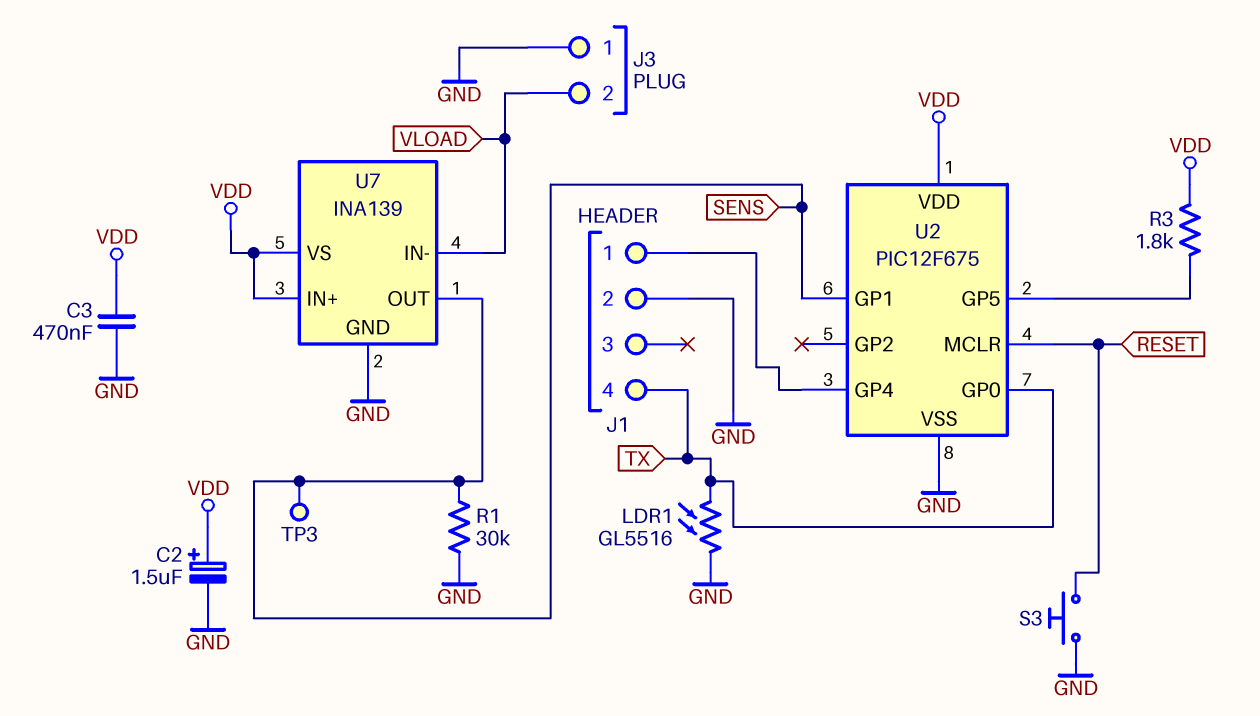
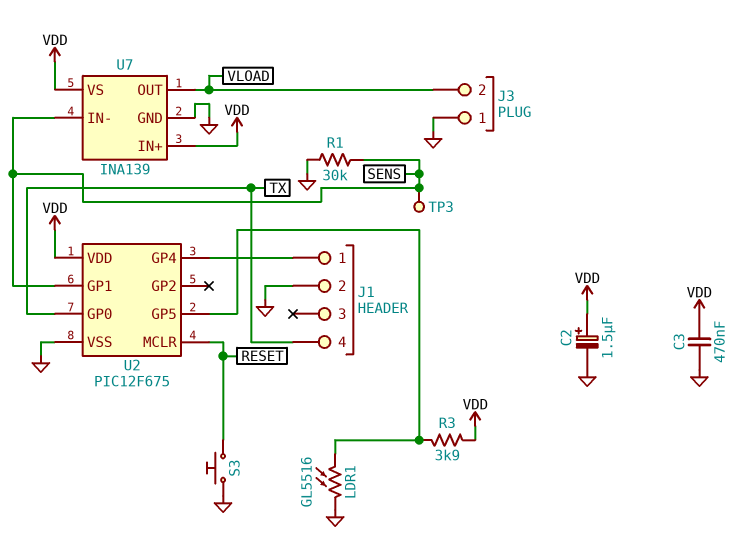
LDR1: GL5516 (GND, TX) -> GL5516 (GND, U2/GP5)
R3: 1.8k (U2/GP5, VDD) -> 3.9k (U2/GP5, VDD)
U7 pin IN-: VLOAD -> SENS
U7 pin OUT: SENS -> VLOAD

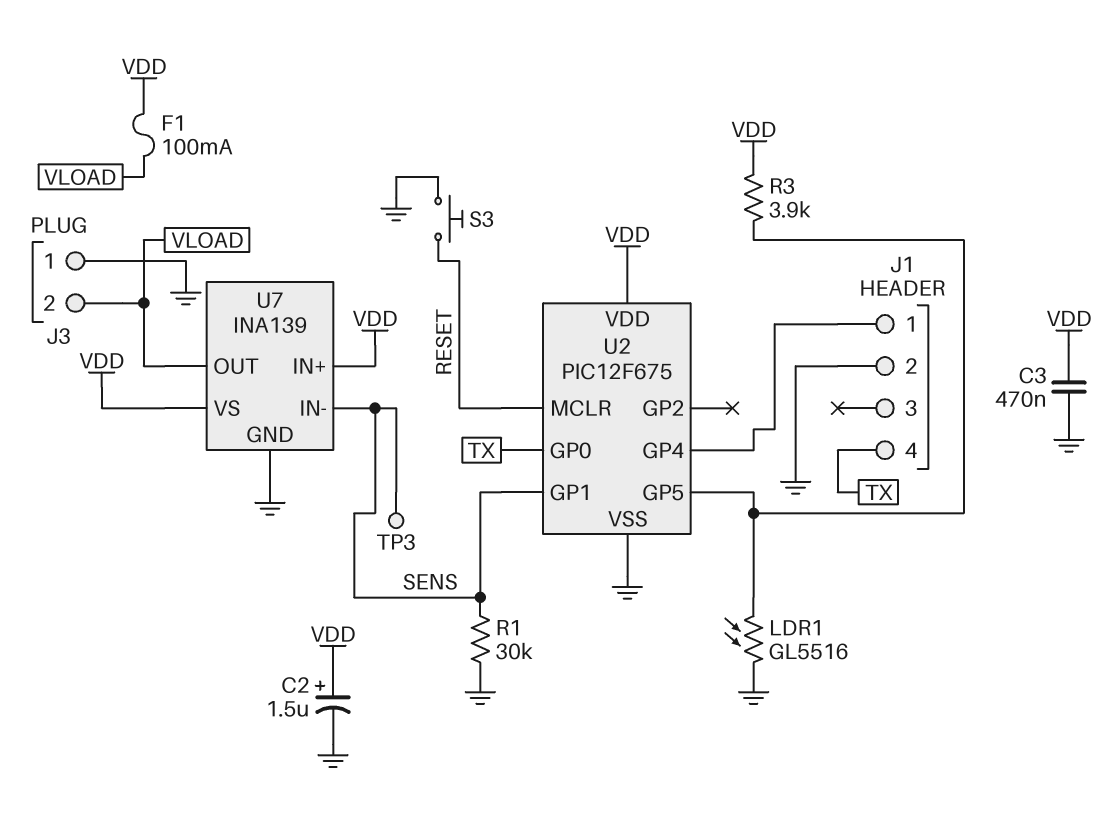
F1: none -> 100mA (VDD, VLOAD)

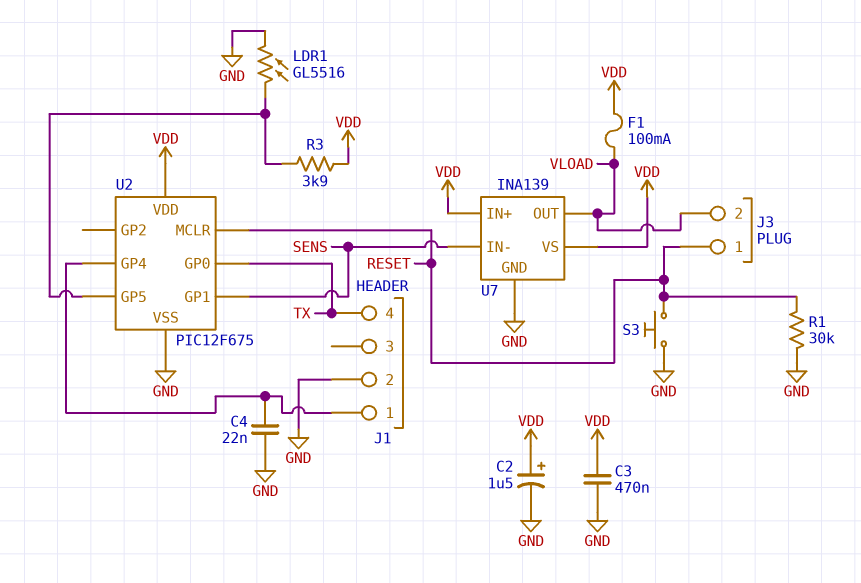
C4: none -> 22nF (GND, J1/1)
J3 pin 1: GND -> RESET
R1: 30k (GND, SENS) -> 30k (GND, RESET)
TP3: test point (SENS) -> none

